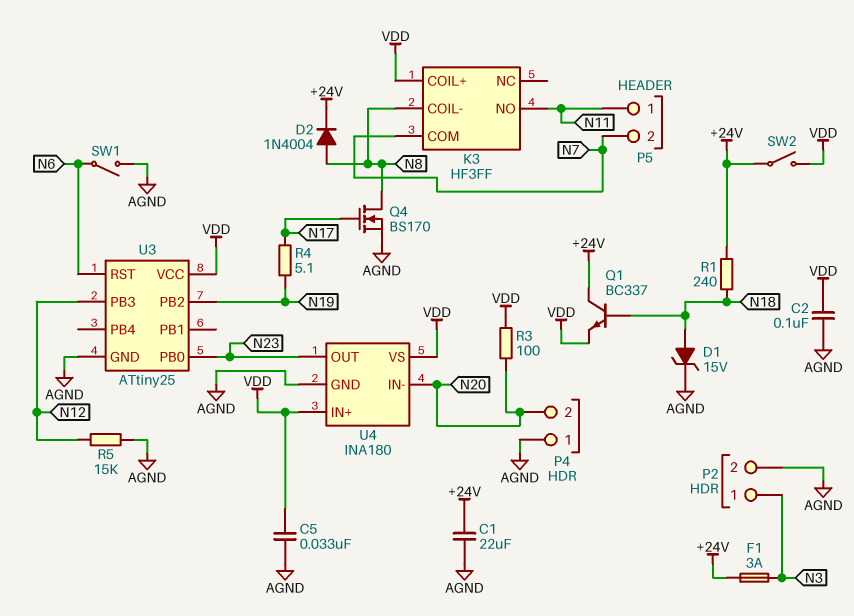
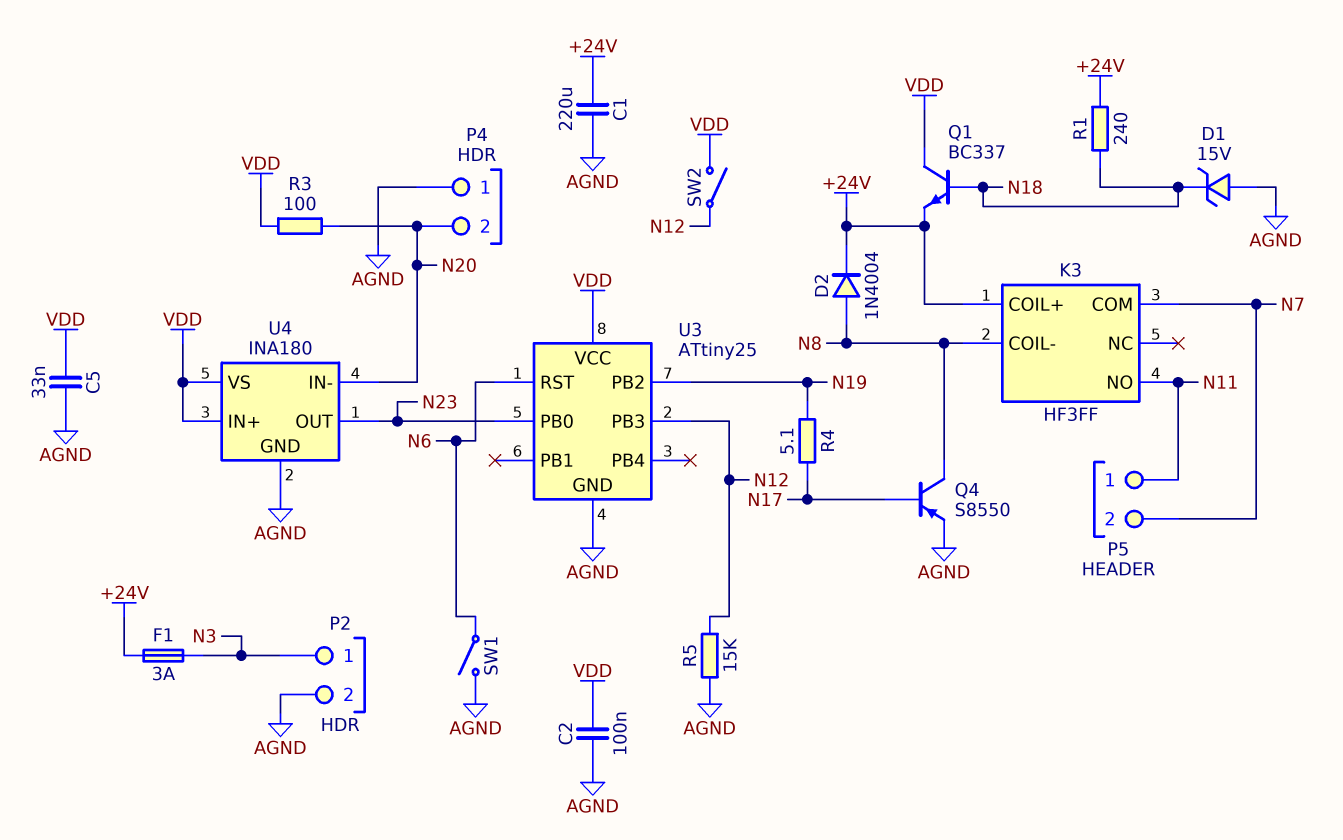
C1: 22uF (+24V, AGND) -> 220uF (+24V, AGND)
D1: zener 15V (A N18, K AGND) -> zener 15V (A AGND, K N18)
K3 pin COIL+: VDD -> +24V
Q1: NPN BC337 (B N18, C +24V, E VDD) -> NPN BC337 (B N18, C VDD, E +24V)
Q4: NMOS BS170 (G N17, D N8, S AGND) -> PNP S8550 (B N17, C N8, E AGND)
SW2: switch (+24V, VDD) -> switch (N12, VDD)

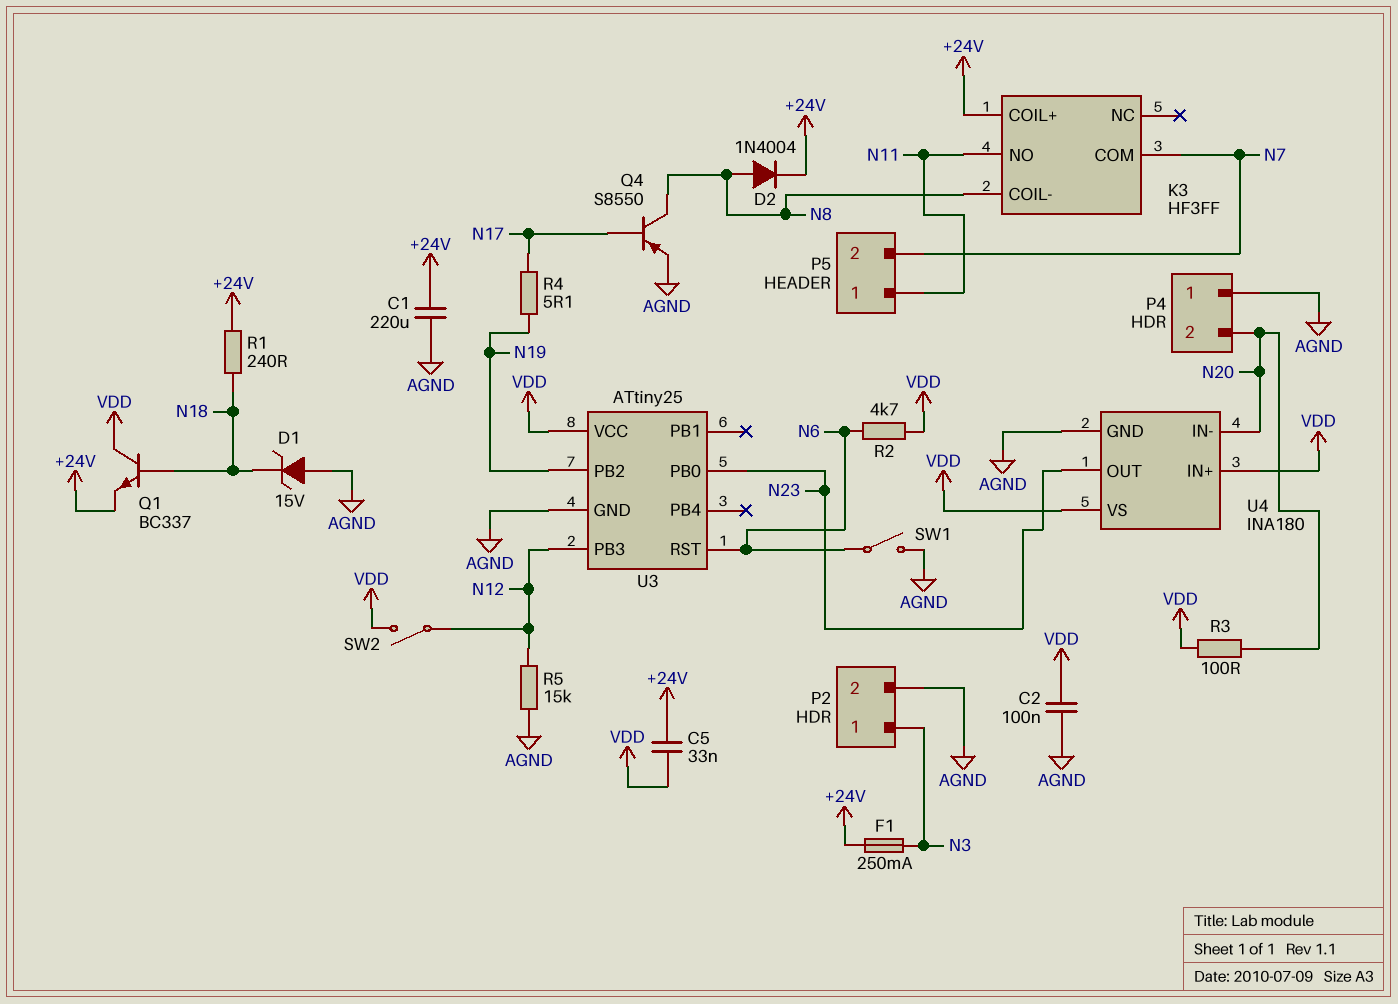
C5: 33nF (AGND, VDD) -> 33nF (+24V, VDD)
F1: 3A (+24V, N3) -> 250mA (+24V, N3)
R2: none -> 4.7k (N6, VDD)

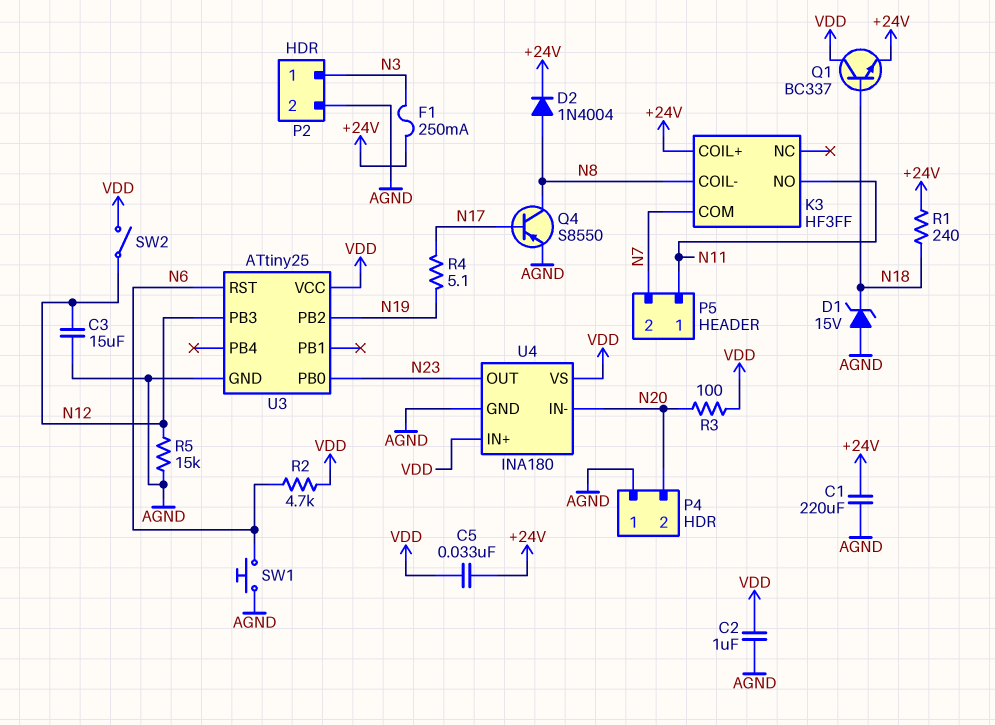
C2: 100nF (AGND, VDD) -> 1uF (AGND, VDD)
C3: none -> 15uF (AGND, N12)
SW1: switch (AGND, N6) -> button (AGND, N6)

